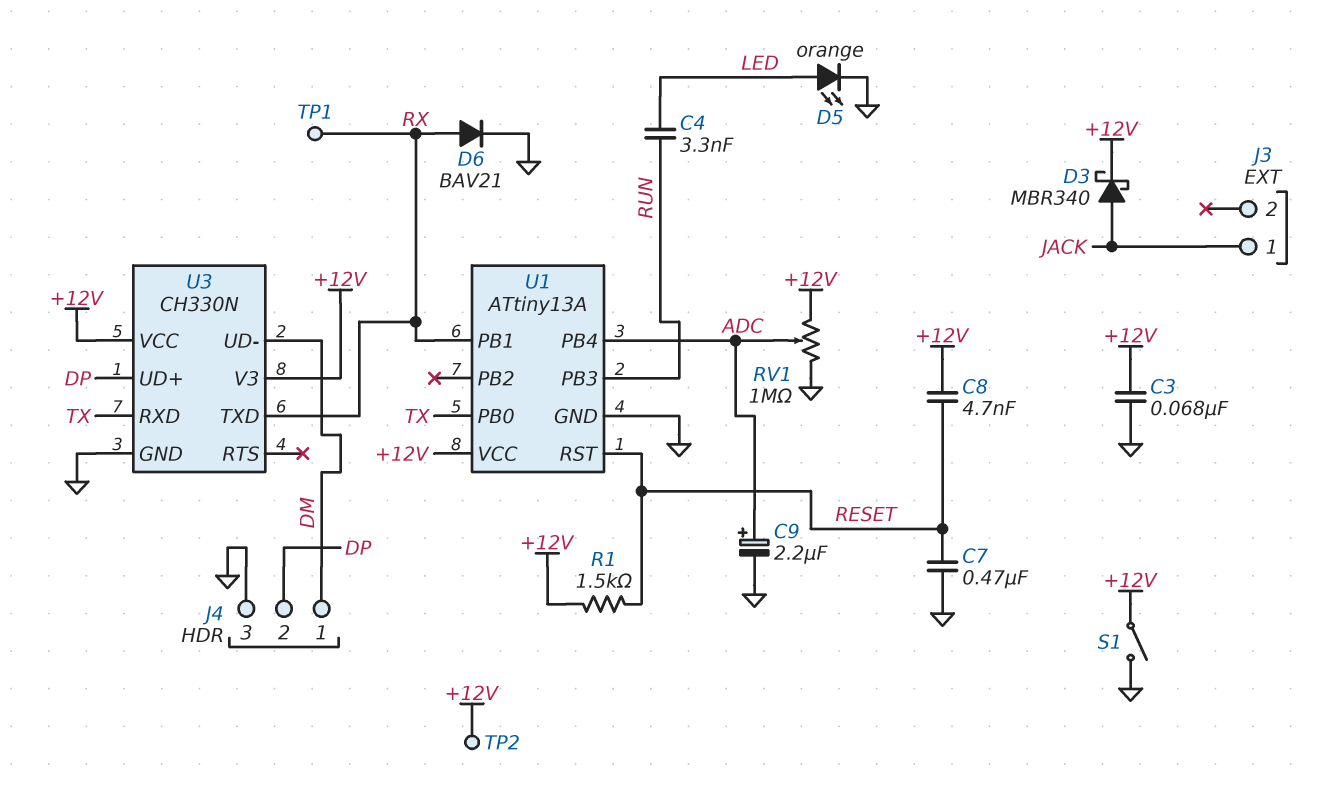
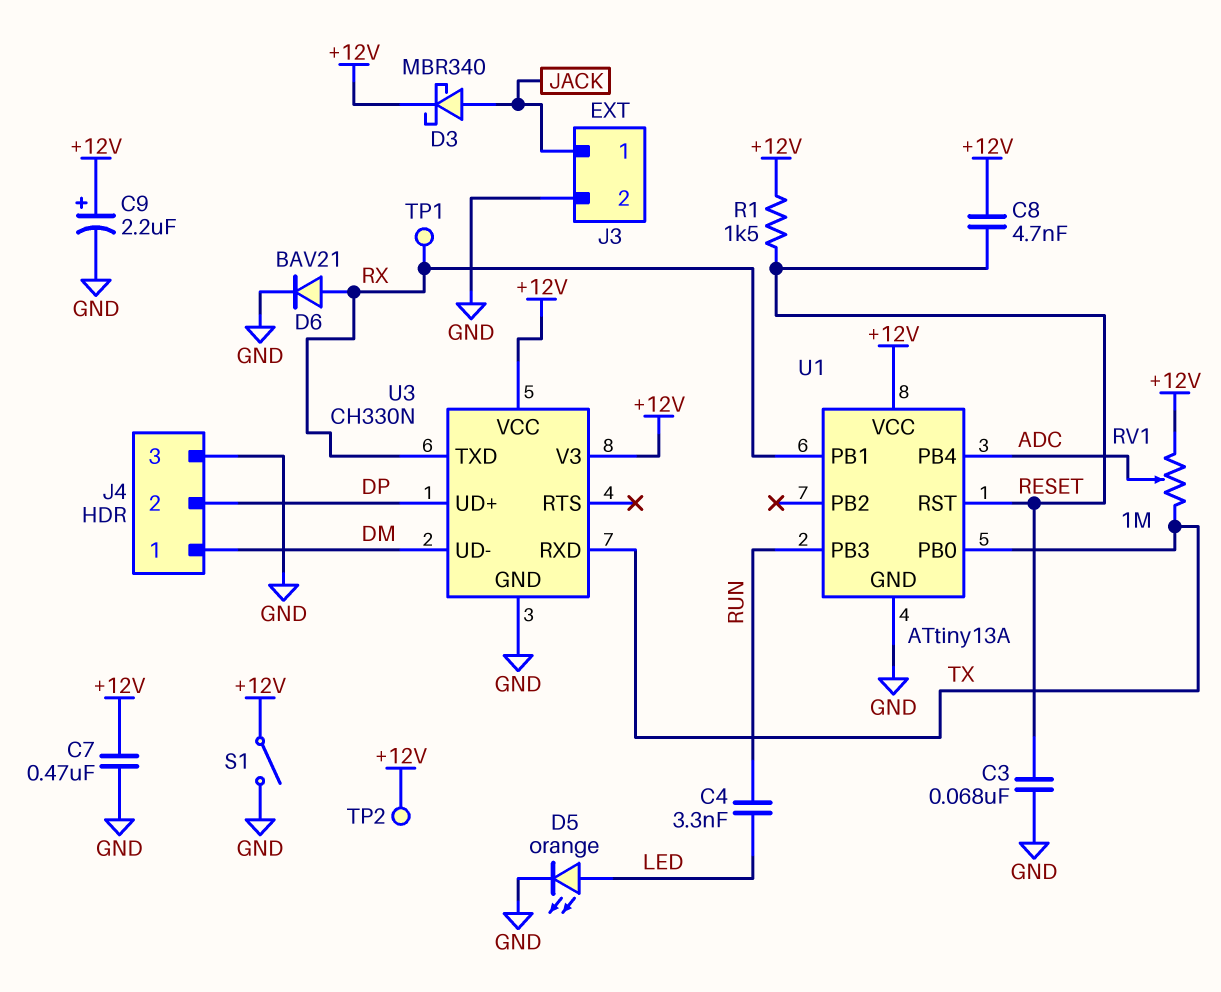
C3: 68nF (+12V, GND) -> 68nF (GND, RESET)
C7: 470nF (GND, RESET) -> 470nF (+12V, GND)
C9: 2.2uF (plus ADC, minus GND) -> 2.2uF (plus +12V, minus GND)
J3 pin 2: none -> GND
RV1: 1M (+12V, GND, wiper ADC) -> 1M (+12V, TX, wiper ADC)

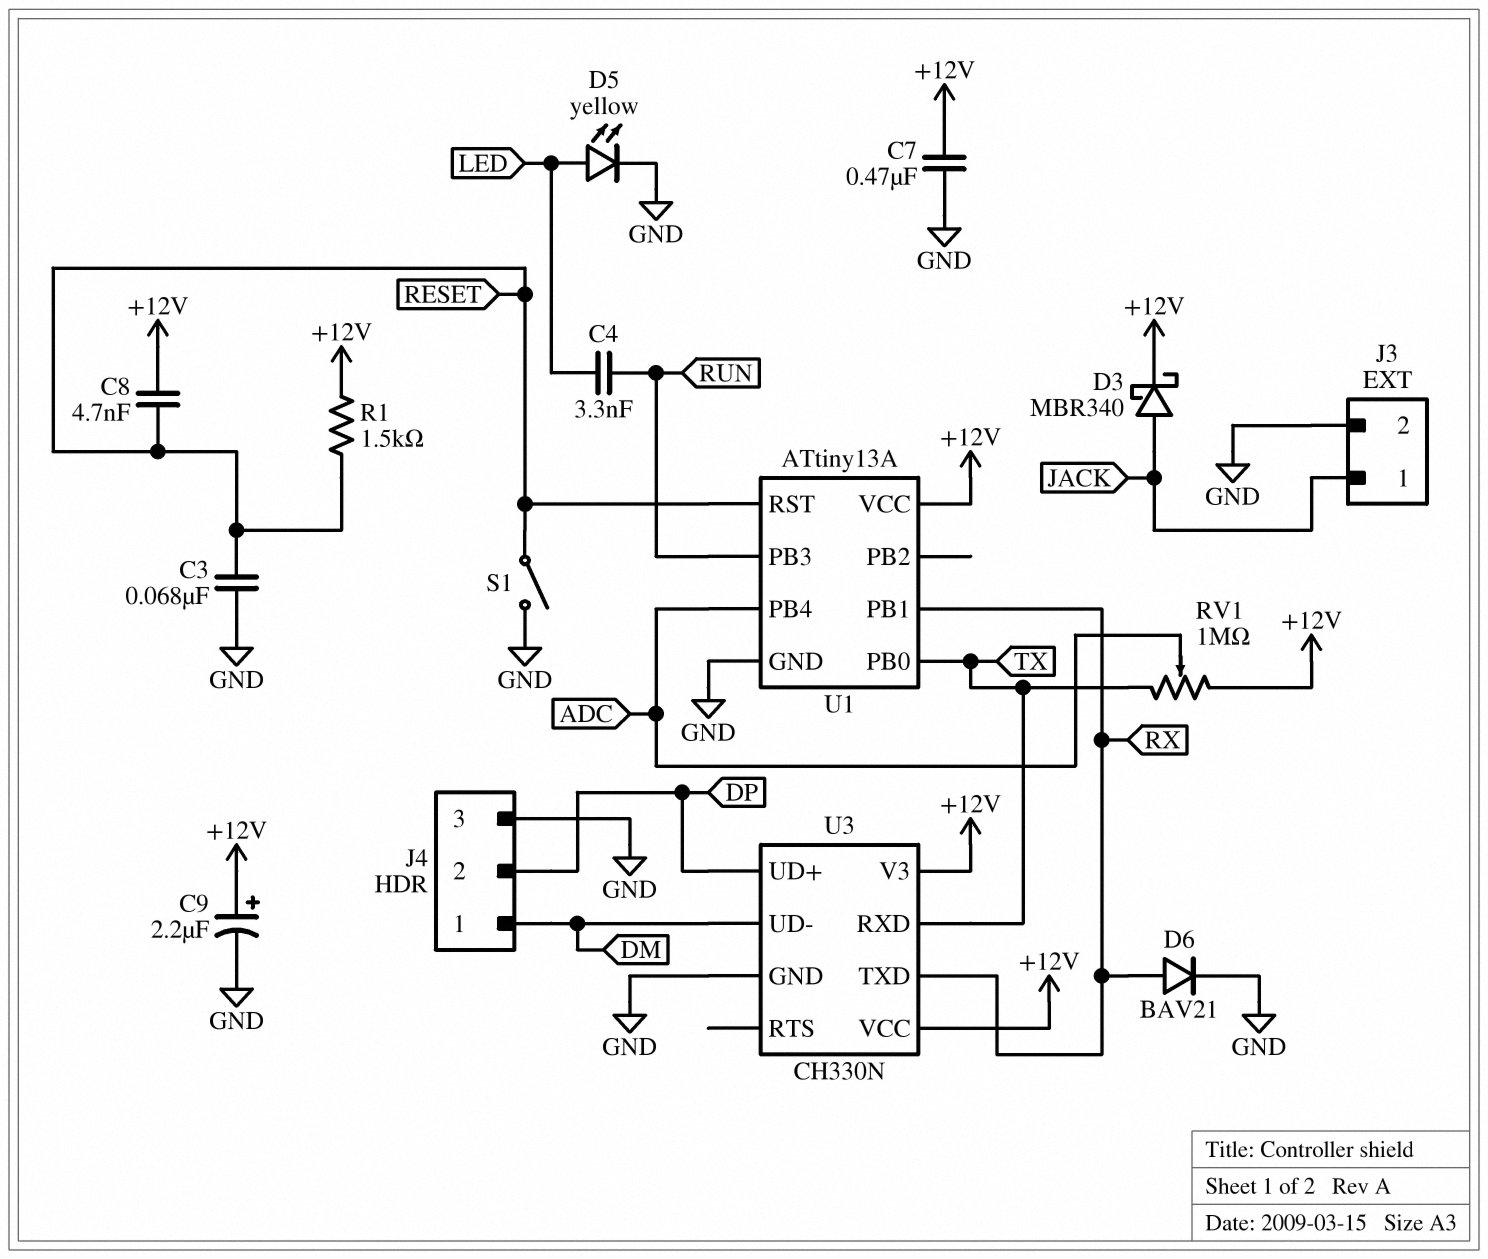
D5: LED orange (A LED, K GND) -> LED yellow (A LED, K GND)
S1: switch (+12V, GND) -> switch (GND, RESET)
TP1: test point (RX) -> none
TP2: test point (+12V) -> none

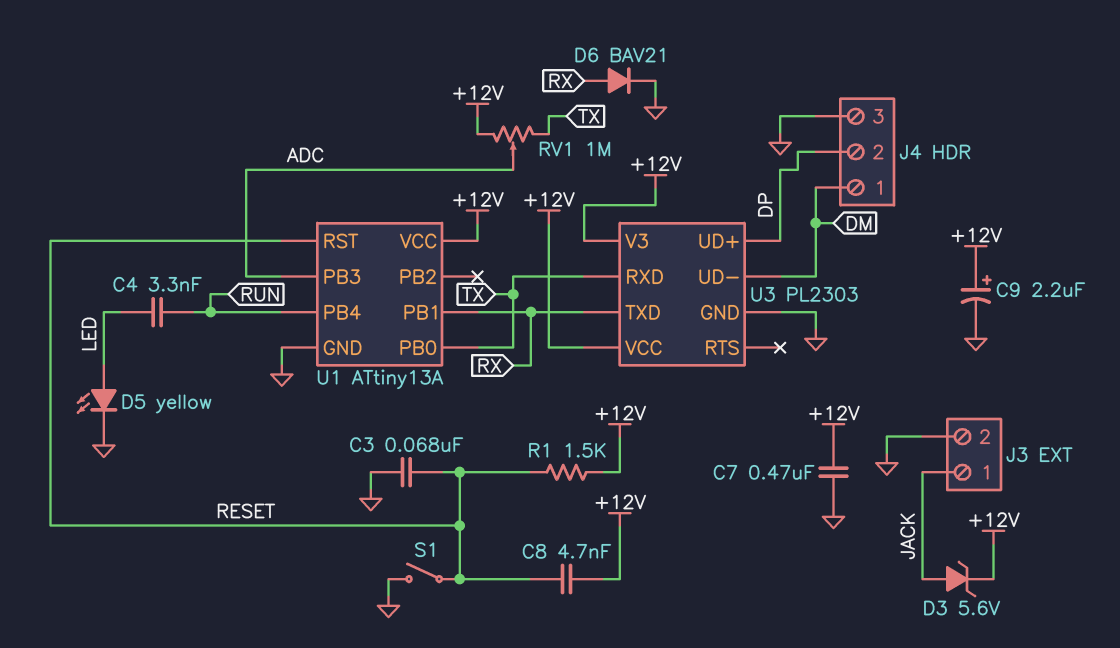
D3: schottky MBR340 (A JACK, K +12V) -> zener 5.6V (A JACK, K +12V)
U1 pin PB3: RUN -> ADC
U1 pin PB4: ADC -> RUN
U3: CH330N -> PL2303

